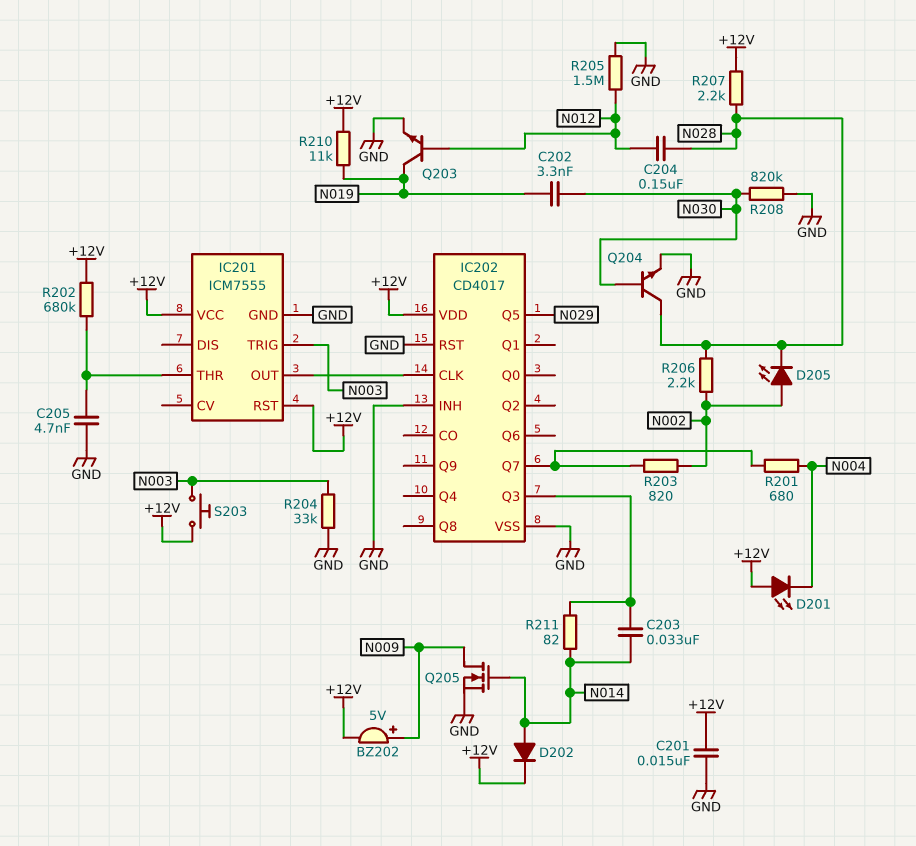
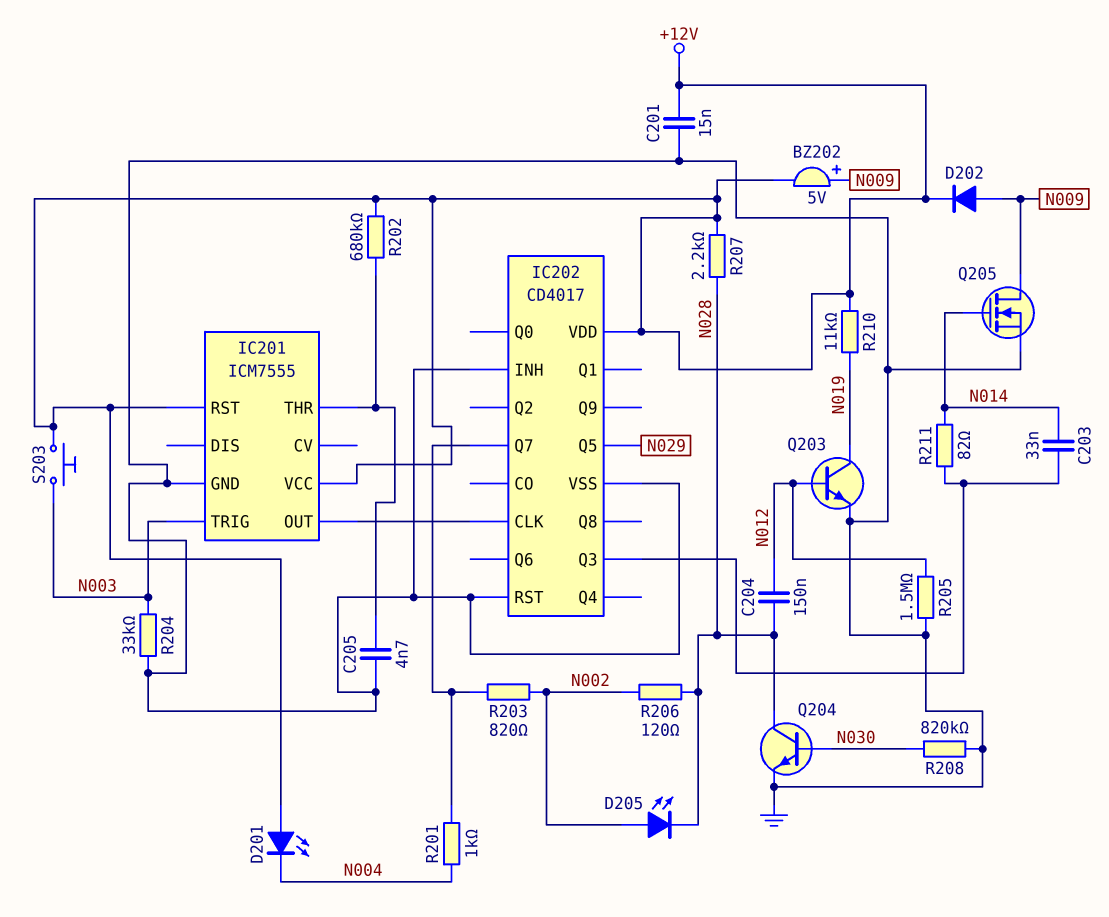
C202: 3.3nF (N019, N030) -> none
D202: diode (A N014, K +12V) -> diode (A N009, K +12V)
R201: 680 (IC202/Q7, N004) -> 1k (IC202/Q7, N004)
R206: 2.2k (N002, N028) -> 120 (N002, N028)

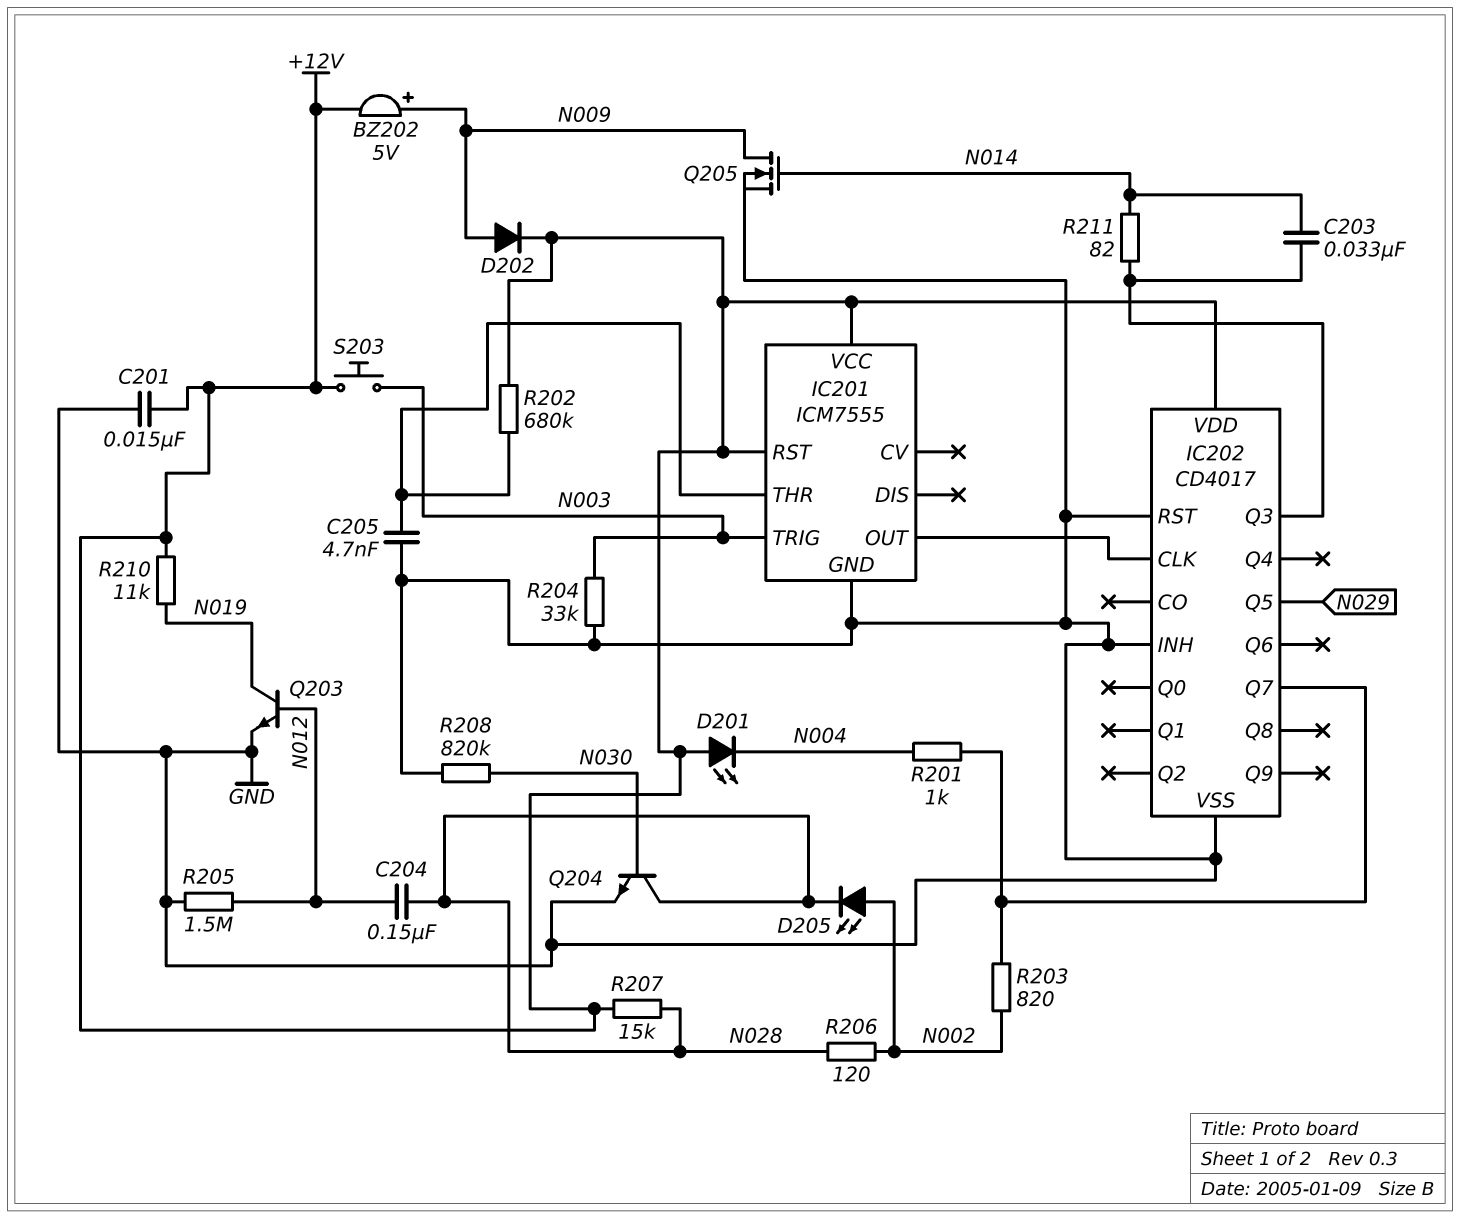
R207: 2.2k (+12V, N028) -> 15k (+12V, N028)

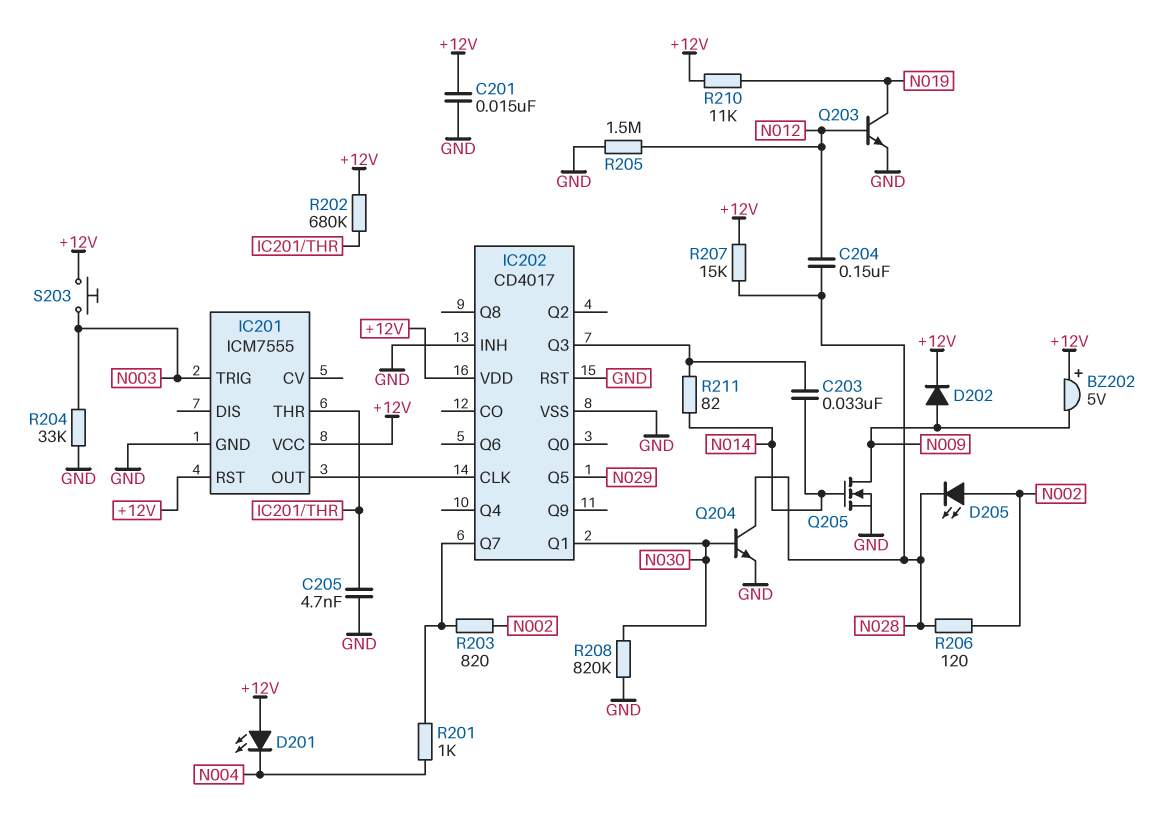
BZ202: buzzer 5V (plus N009, minus +12V) -> buzzer 5V (plus +12V, minus N009)
IC202 pin Q1: none -> N030

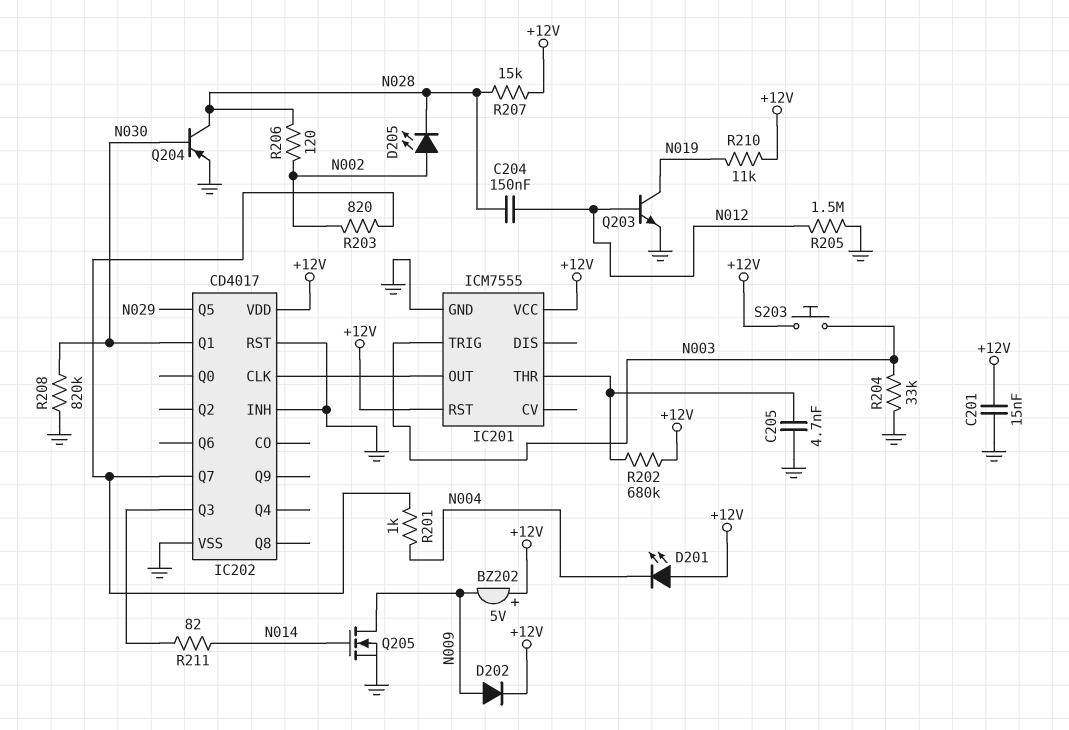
C203: 33nF (IC202/Q3, N014) -> none
Q204: NPN (B N030, C N028, E GND) -> PNP (B N030, C N028, E GND)

